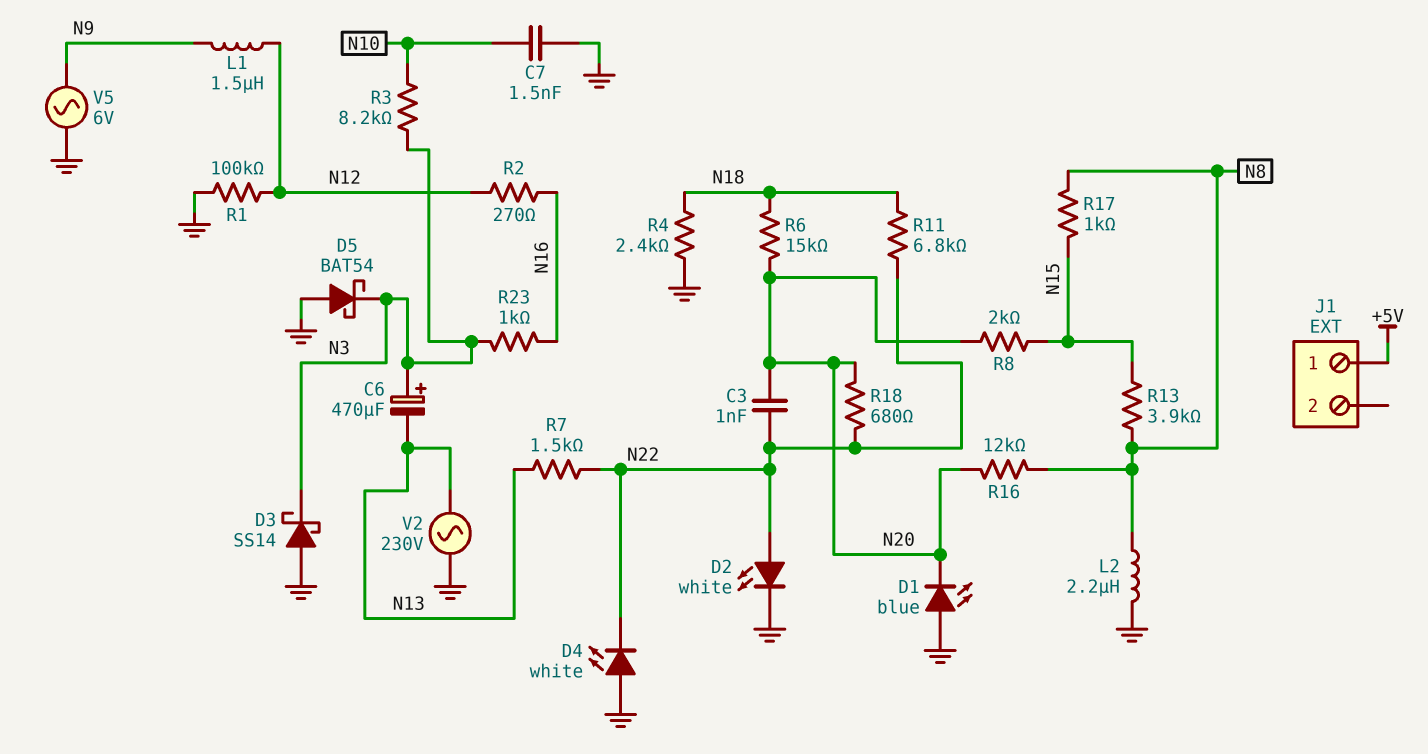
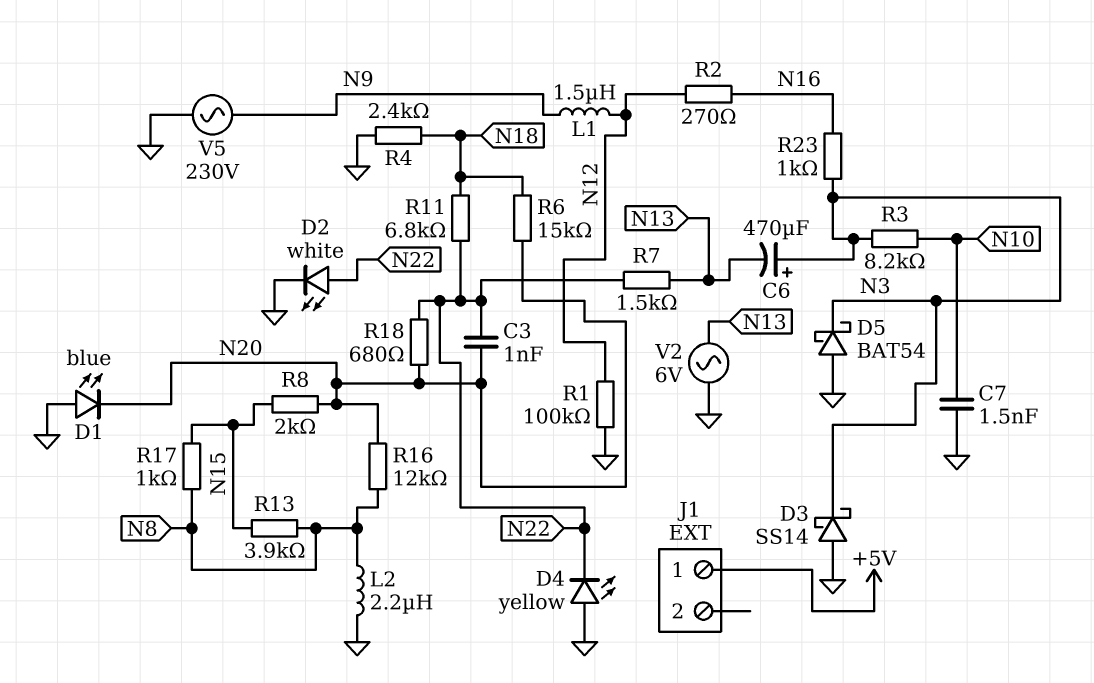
D4: LED white (A GND, K N22) -> LED yellow (A GND, K N22)
V2: AC 230V (GND, N13) -> AC 6V (GND, N13)
V5: AC 6V (GND, N9) -> AC 230V (GND, N9)

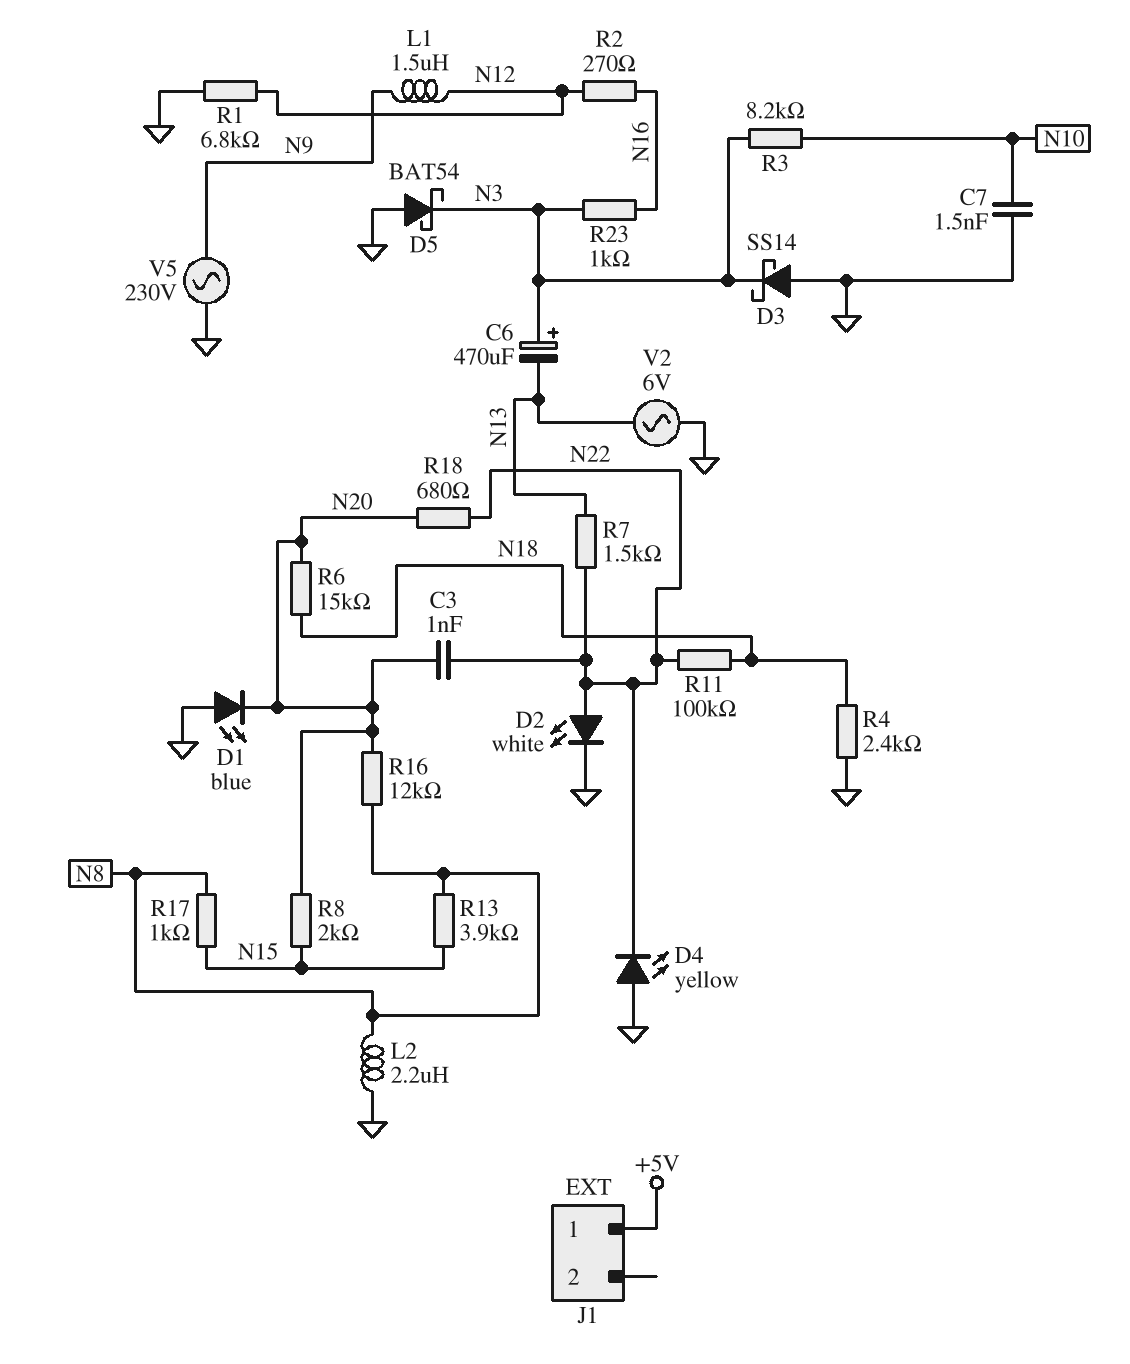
R1: 100k (GND, N12) -> 6.8k (GND, N12)
R11: 6.8k (N18, N22) -> 100k (N18, N22)

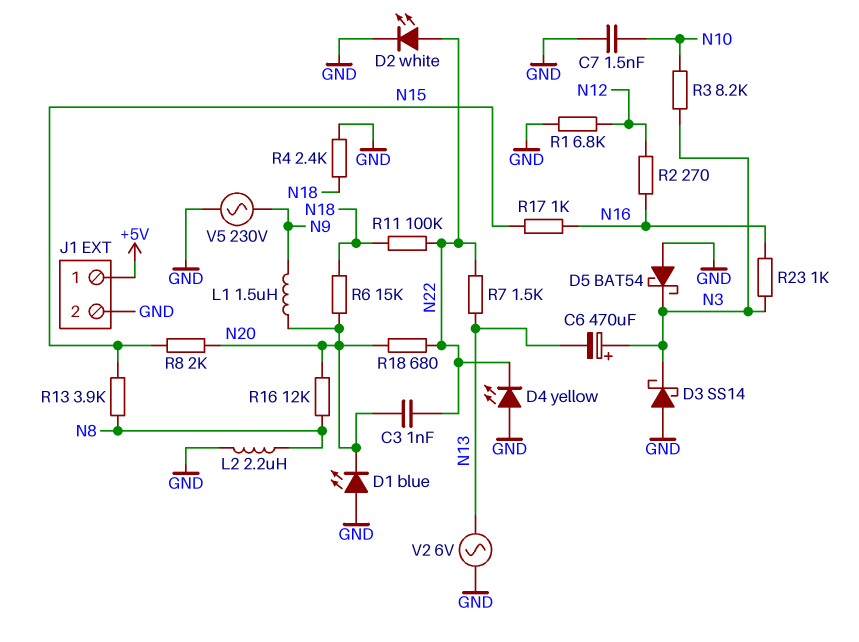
J1 pin 2: none -> GND
L1: 1.5uH (N9, N12) -> 1.5uH (N9, N20)
R17: 1k (N8, N15) -> 1k (N15, N16)

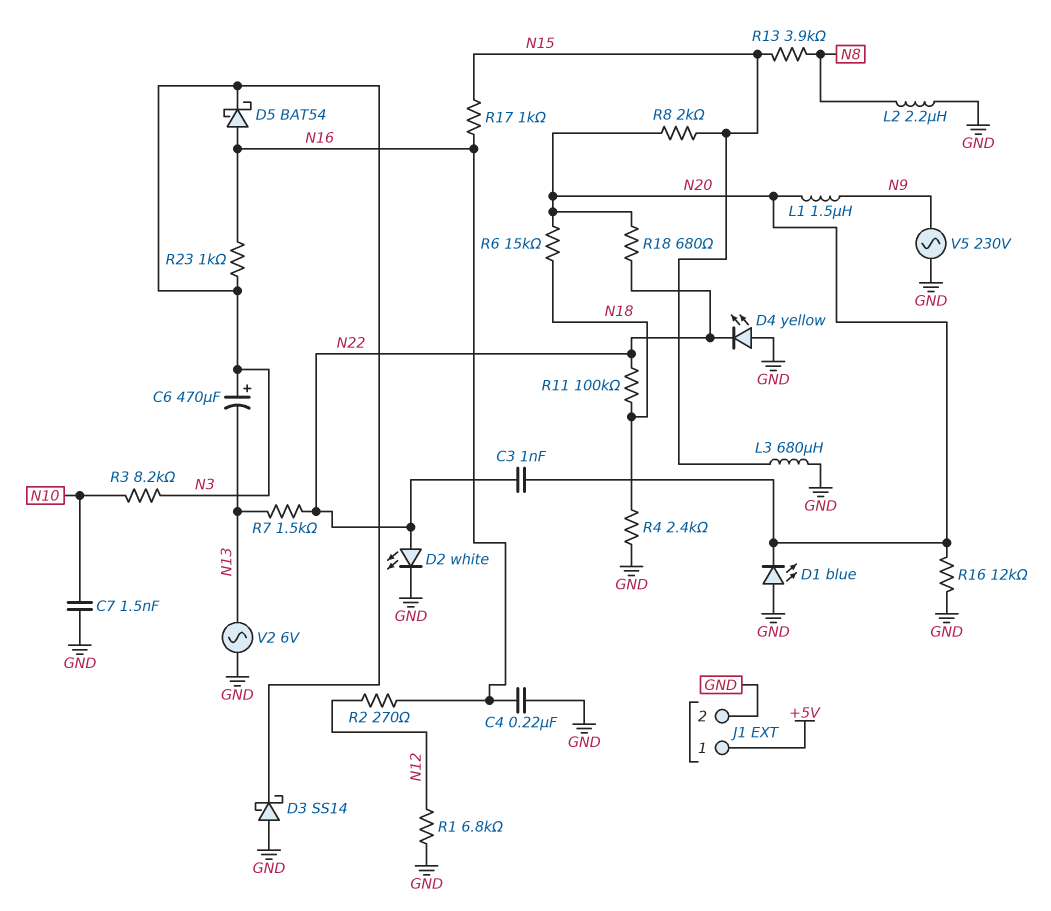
C4: none -> 220nF (GND, N16)
D5: schottky BAT54 (A GND, K N3) -> schottky BAT54 (A N16, K N3)
L3: none -> 680uH (GND, N15)
R16: 12k (N8, N20) -> 12k (GND, N20)

